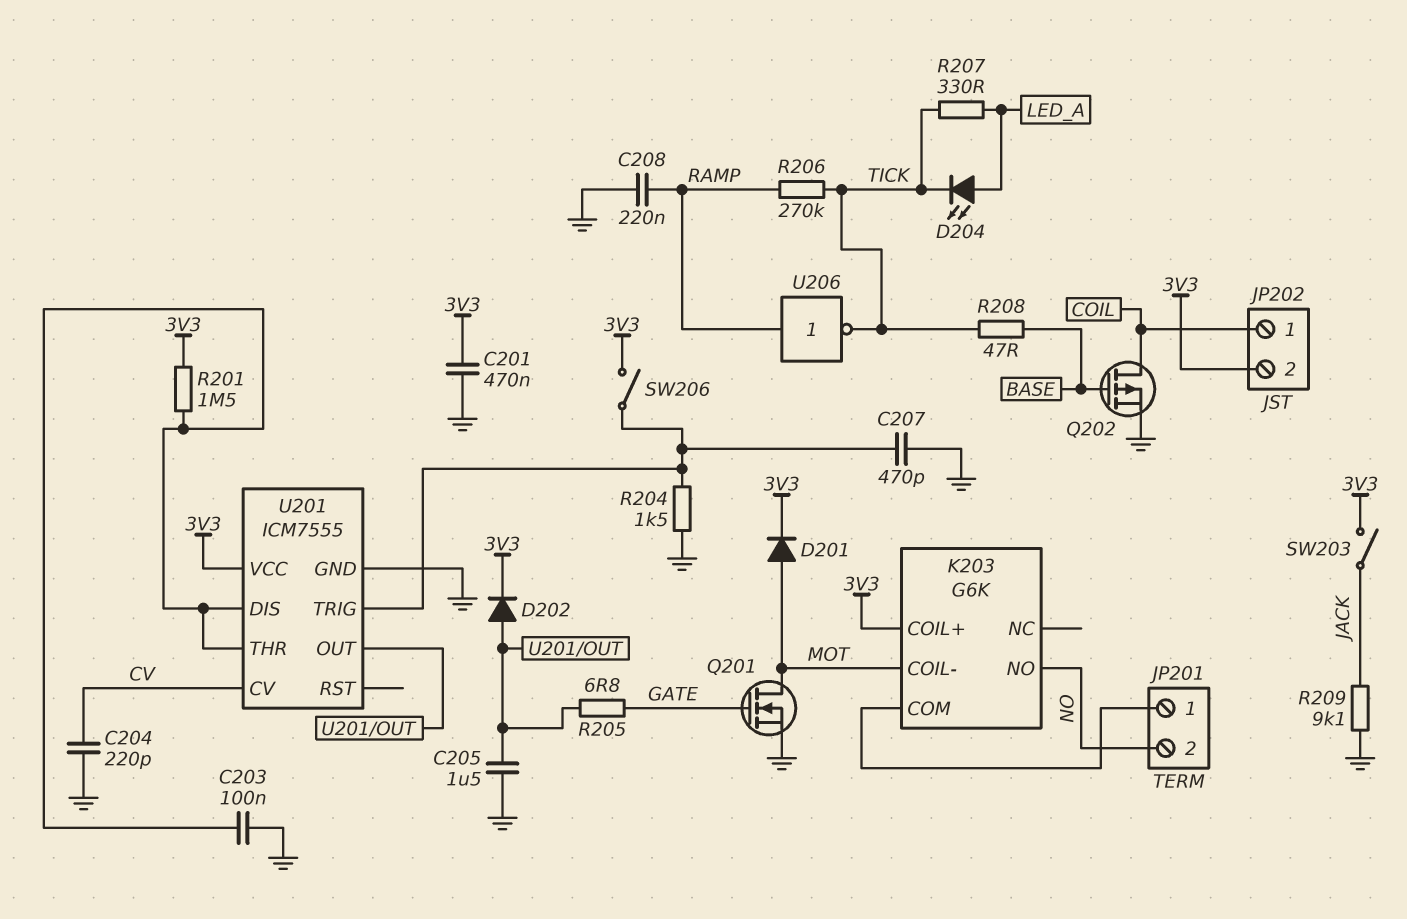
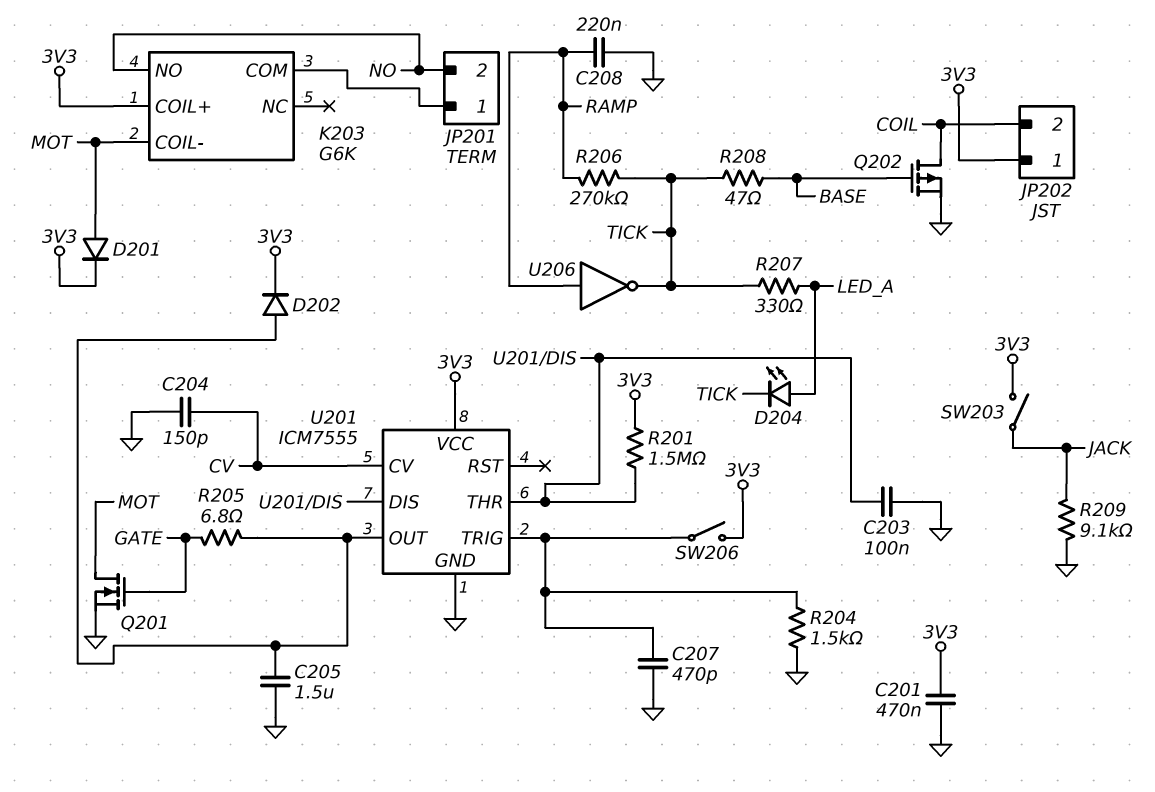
C204: 220pF (CV, GND) -> 150pF (CV, GND)
JP202 pin 1: COIL -> 3V3
JP202 pin 2: 3V3 -> COIL

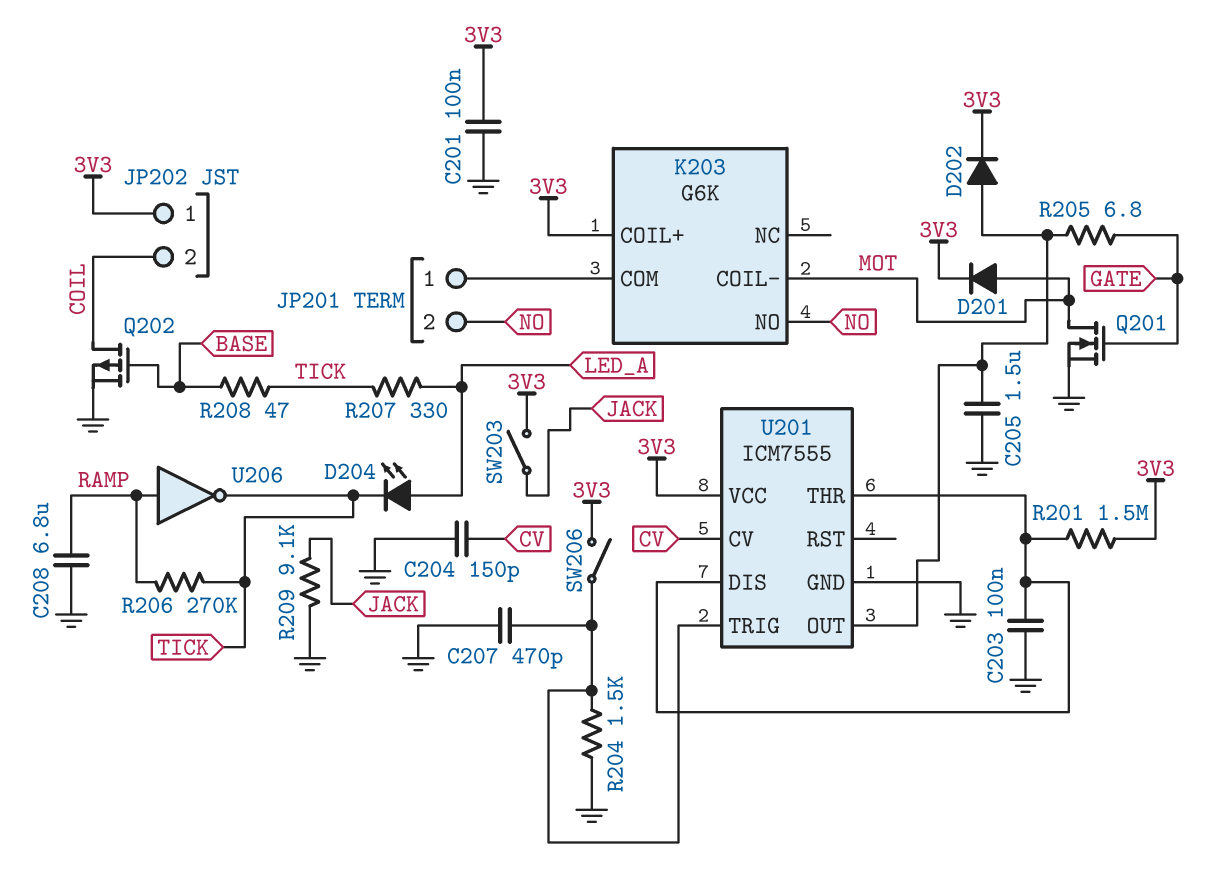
C201: 470nF (3V3, GND) -> 100nF (3V3, GND)
C208: 220nF (GND, RAMP) -> 6.8uF (GND, RAMP)

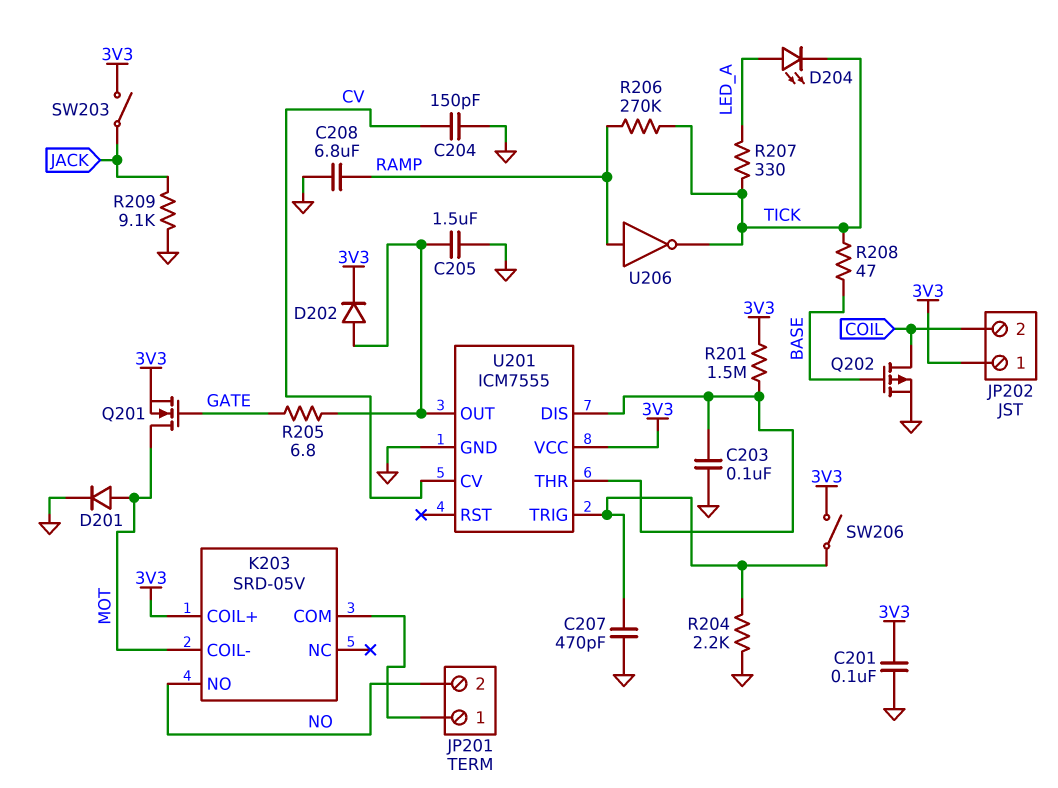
D201: diode (A MOT, K 3V3) -> diode (A MOT, K GND)
K203: G6K -> SRD-05V
Q201: NMOS (G GATE, D MOT, S GND) -> NMOS (G GATE, D MOT, S 3V3)
R204: 1.5k (GND, U201/TRIG) -> 2.2k (GND, U201/TRIG)

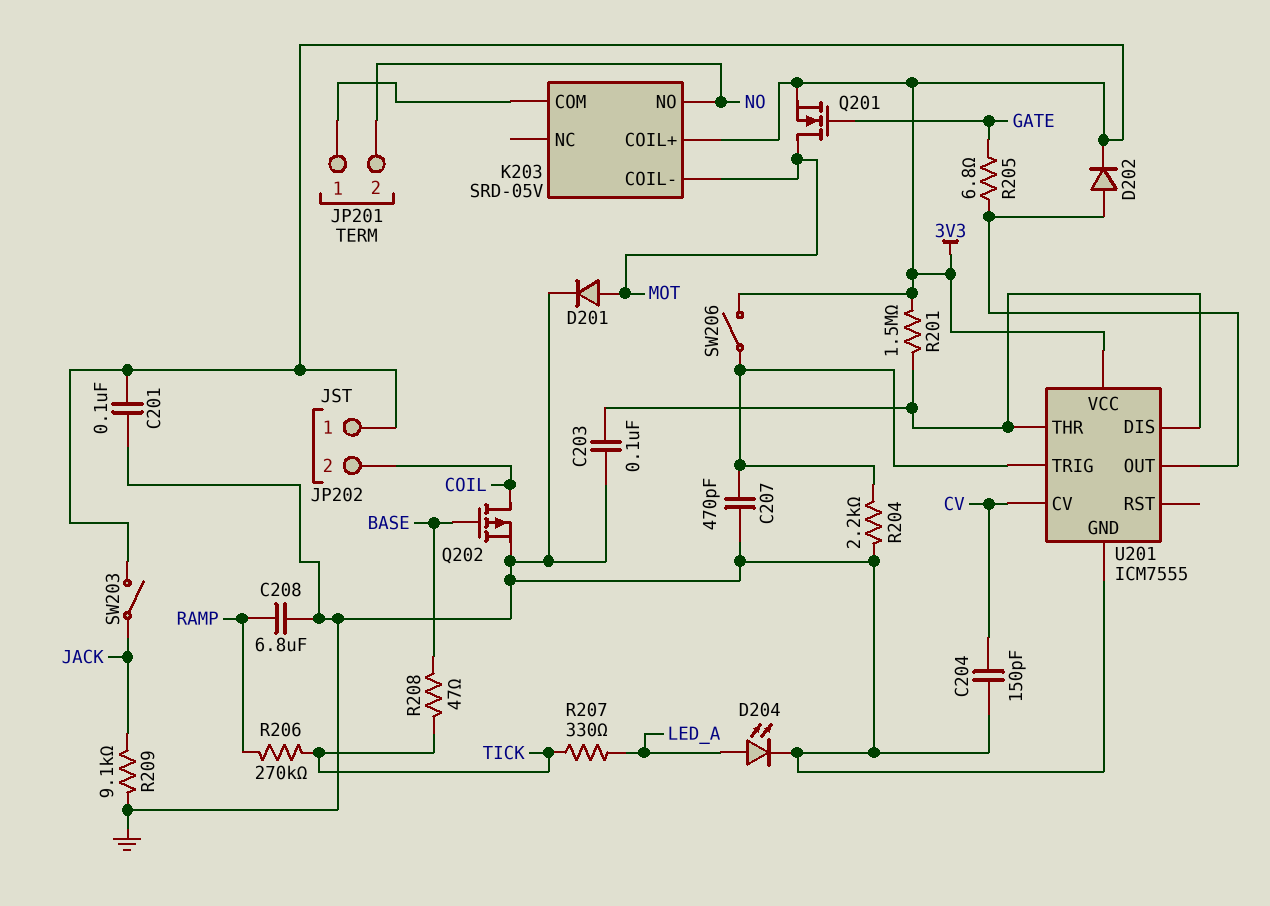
C205: 1.5uF (GND, U201/OUT) -> none
D204: LED (A LED_A, K TICK) -> LED (A LED_A, K GND)
U206: NOT (in RAMP, out TICK) -> none

